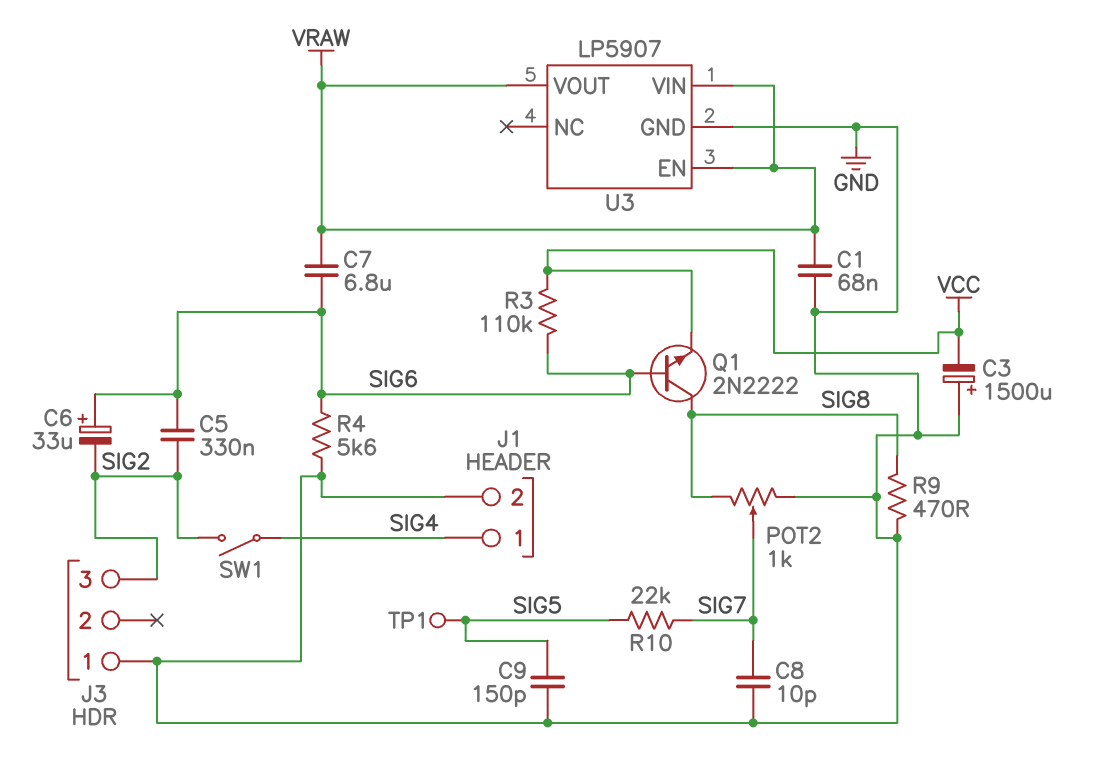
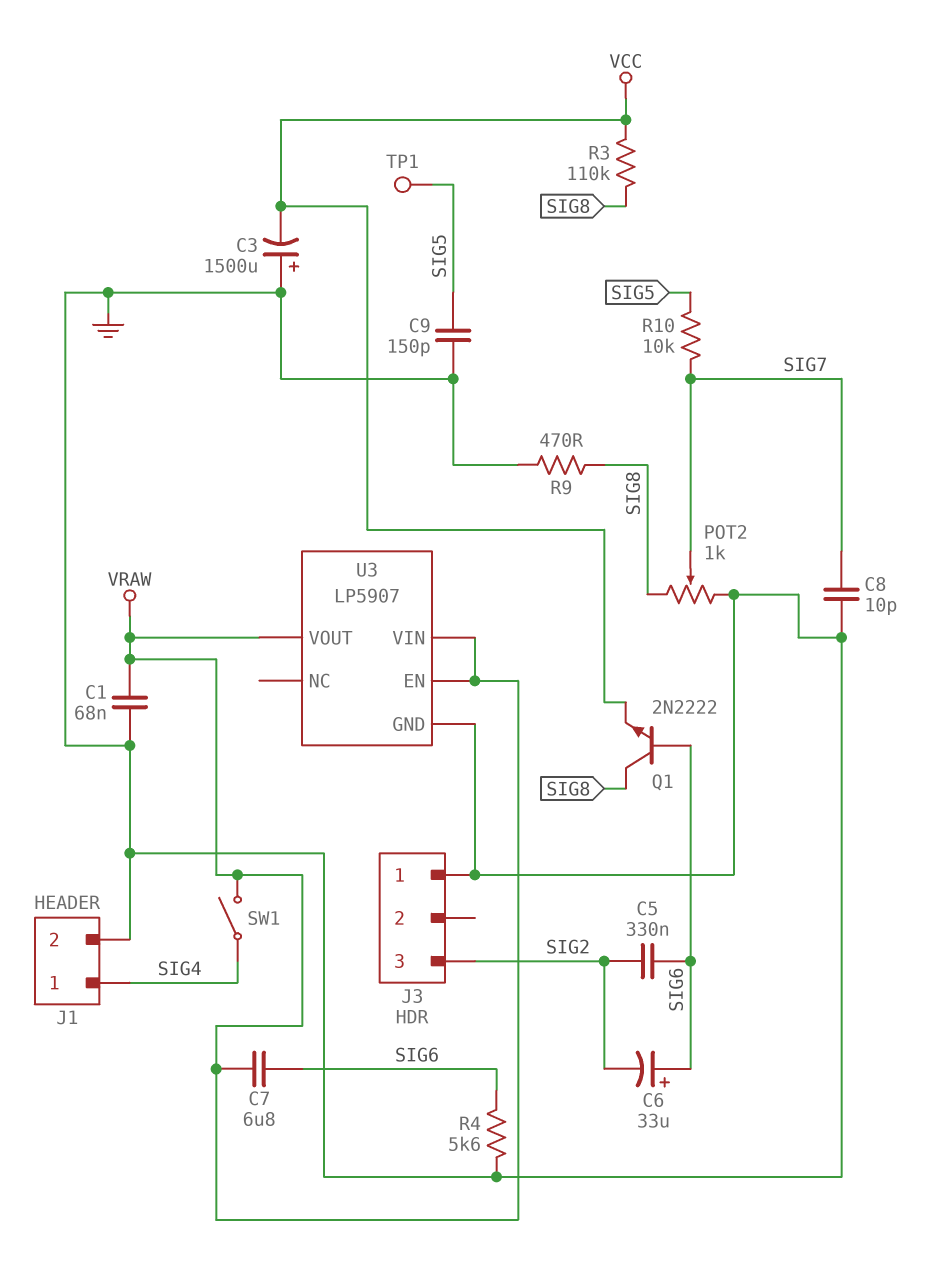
R3: 110k (SIG6, VCC) -> 110k (SIG8, VCC)
R10: 22k (SIG5, SIG7) -> 10k (SIG5, SIG7)
SW1: switch (SIG2, SIG4) -> switch (SIG4, VRAW)

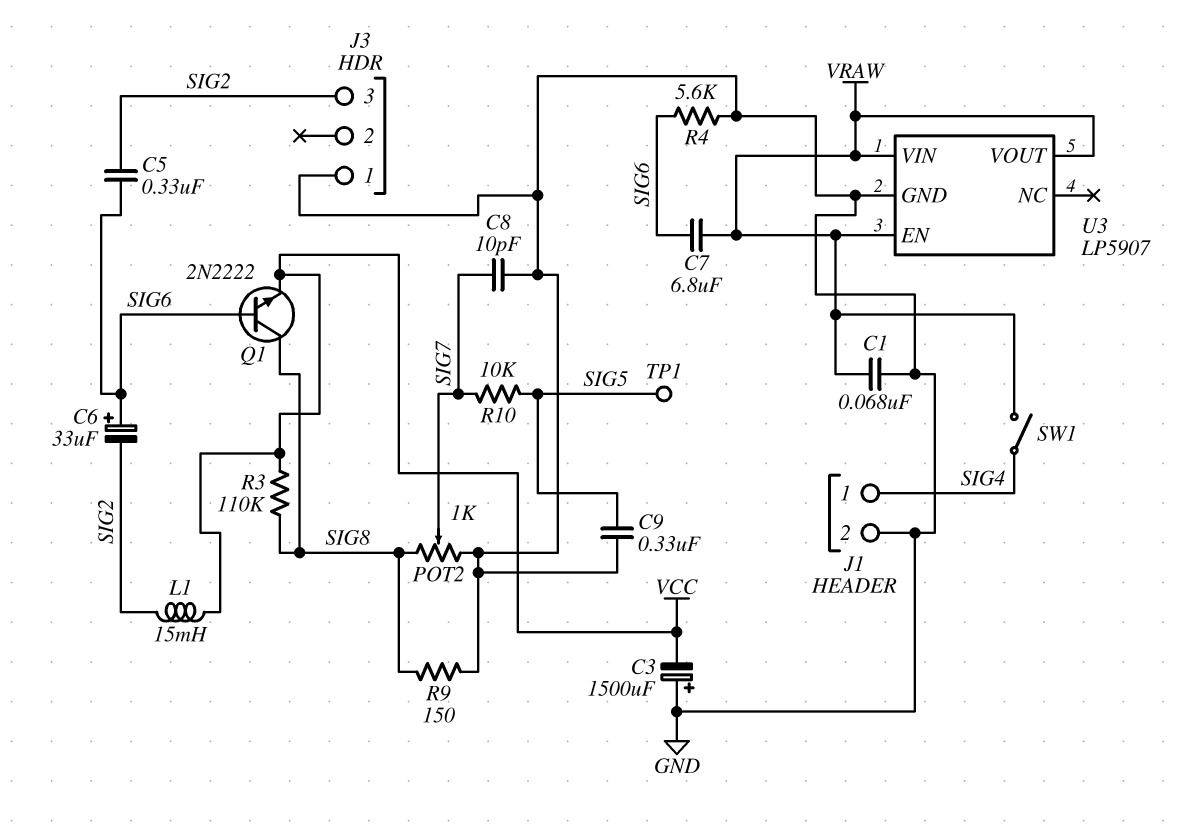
C9: 150pF (GND, SIG5) -> 330nF (GND, SIG5)
L1: none -> 15mH (SIG2, VCC)
R9: 470 (GND, SIG8) -> 150 (GND, SIG8)

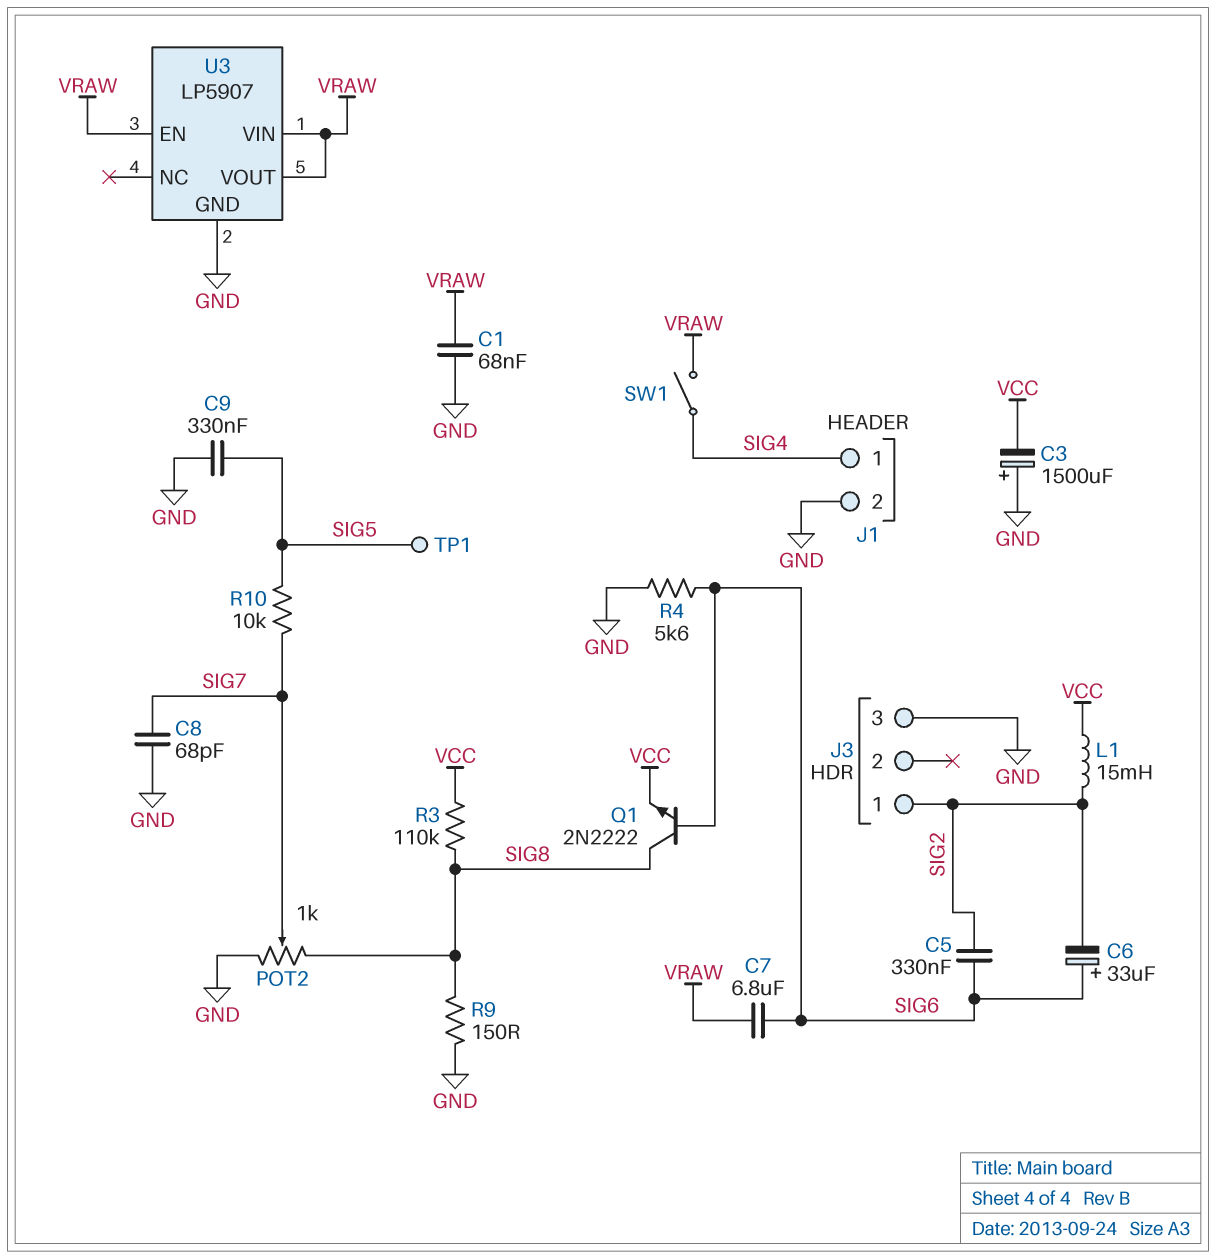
C8: 10pF (GND, SIG7) -> 68pF (GND, SIG7)
J3 pin 1: GND -> SIG2
J3 pin 3: SIG2 -> GND

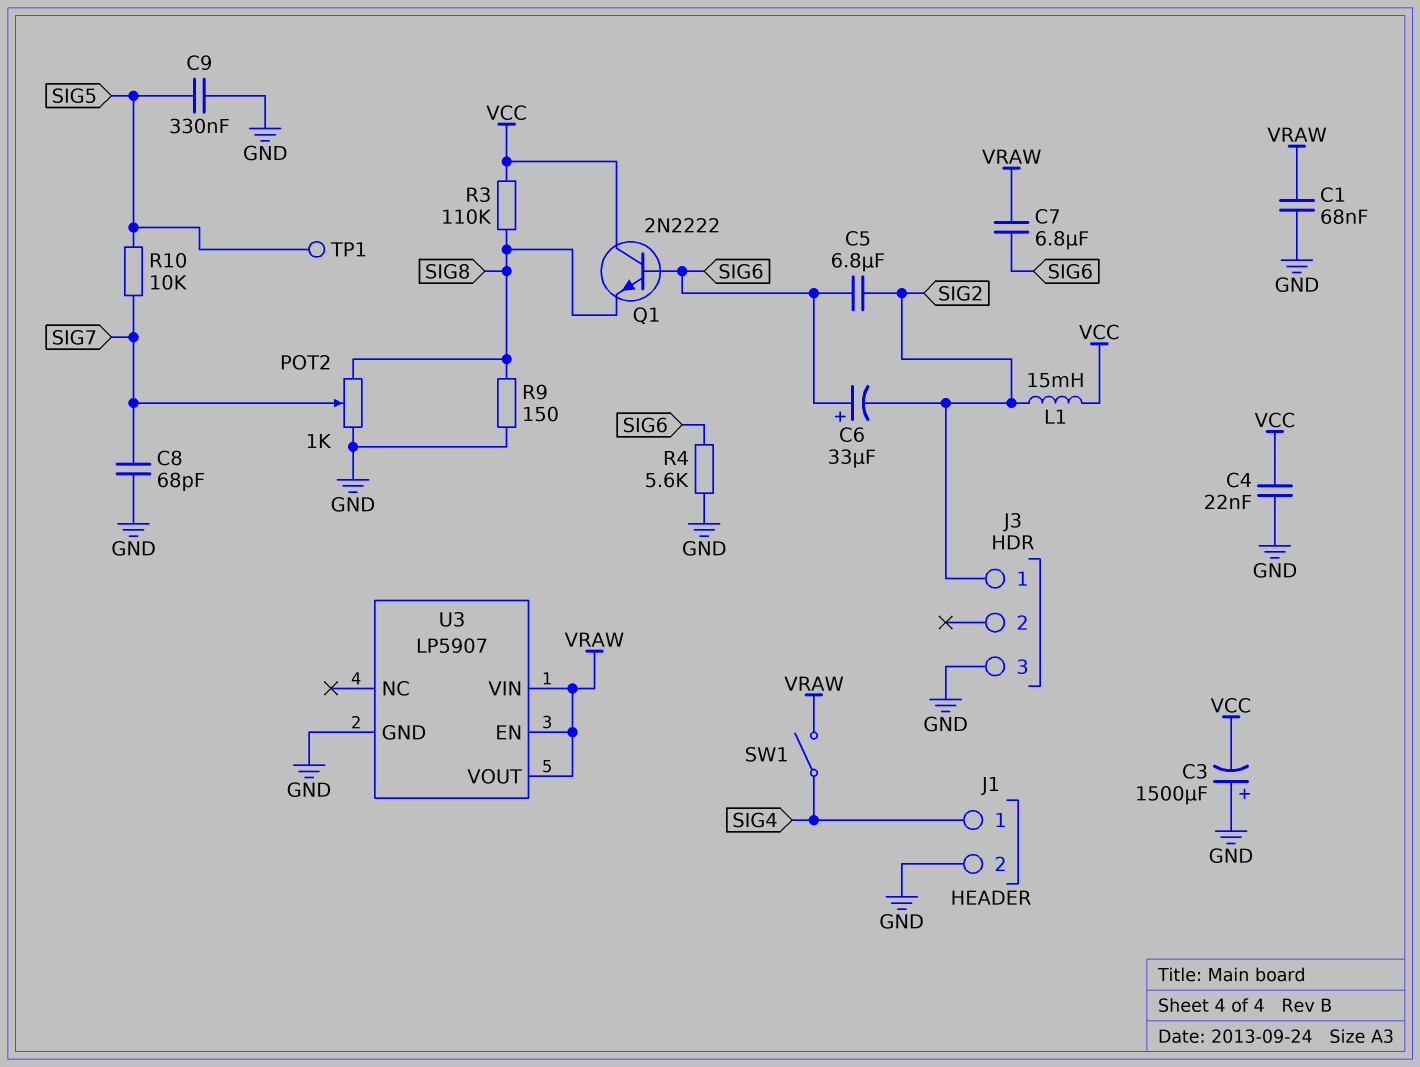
C4: none -> 22nF (GND, VCC)
C5: 330nF (SIG2, SIG6) -> 6.8uF (SIG2, SIG6)
Q1: NPN 2N2222 (B SIG6, C SIG8, E VCC) -> NPN 2N2222 (B SIG6, C VCC, E SIG8)

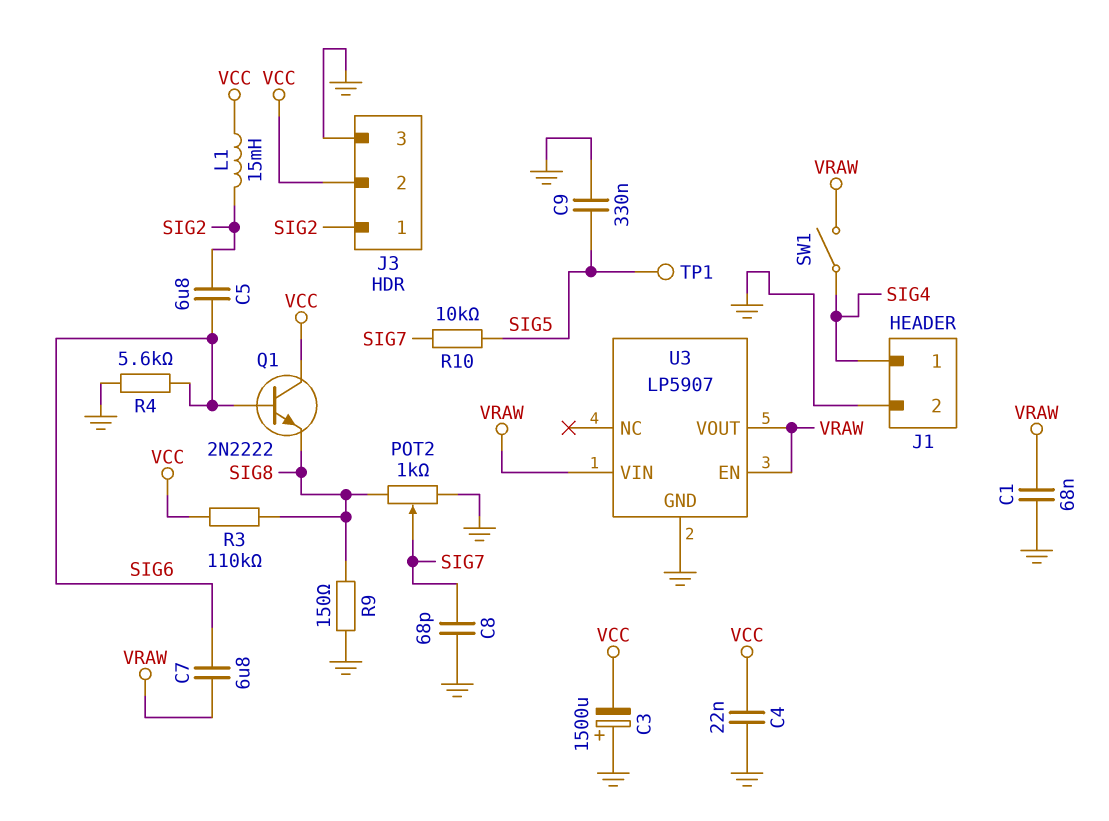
C6: 33uF (plus SIG6, minus SIG2) -> none
J3 pin 2: none -> VCC

